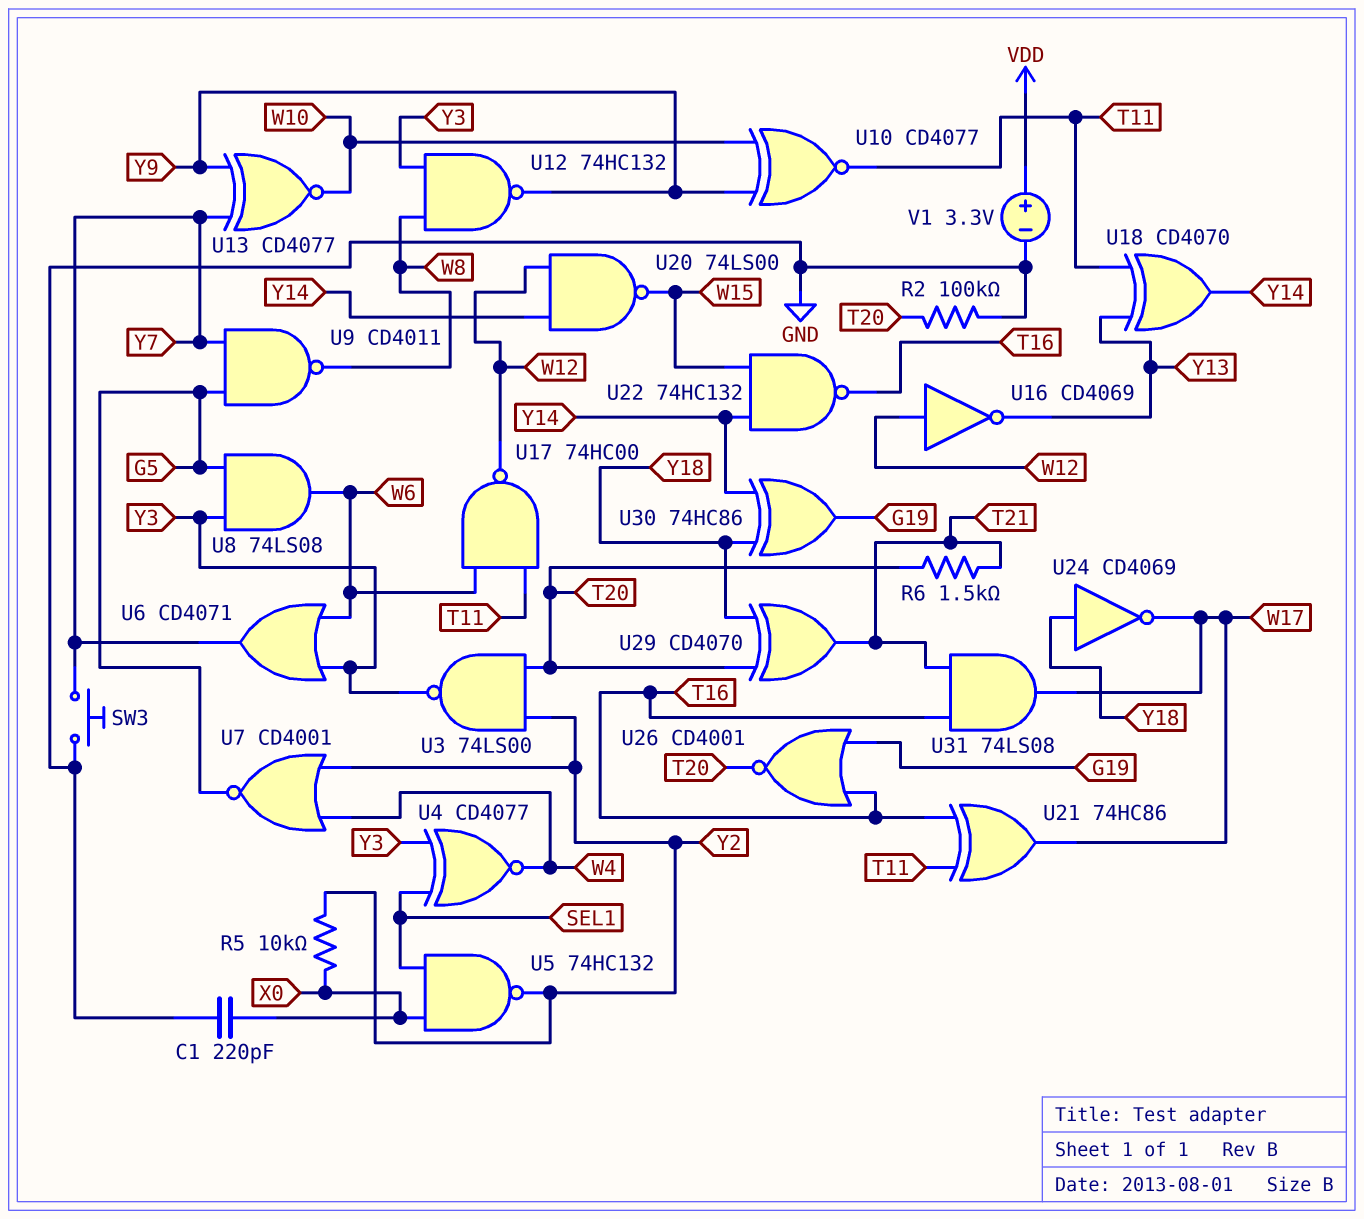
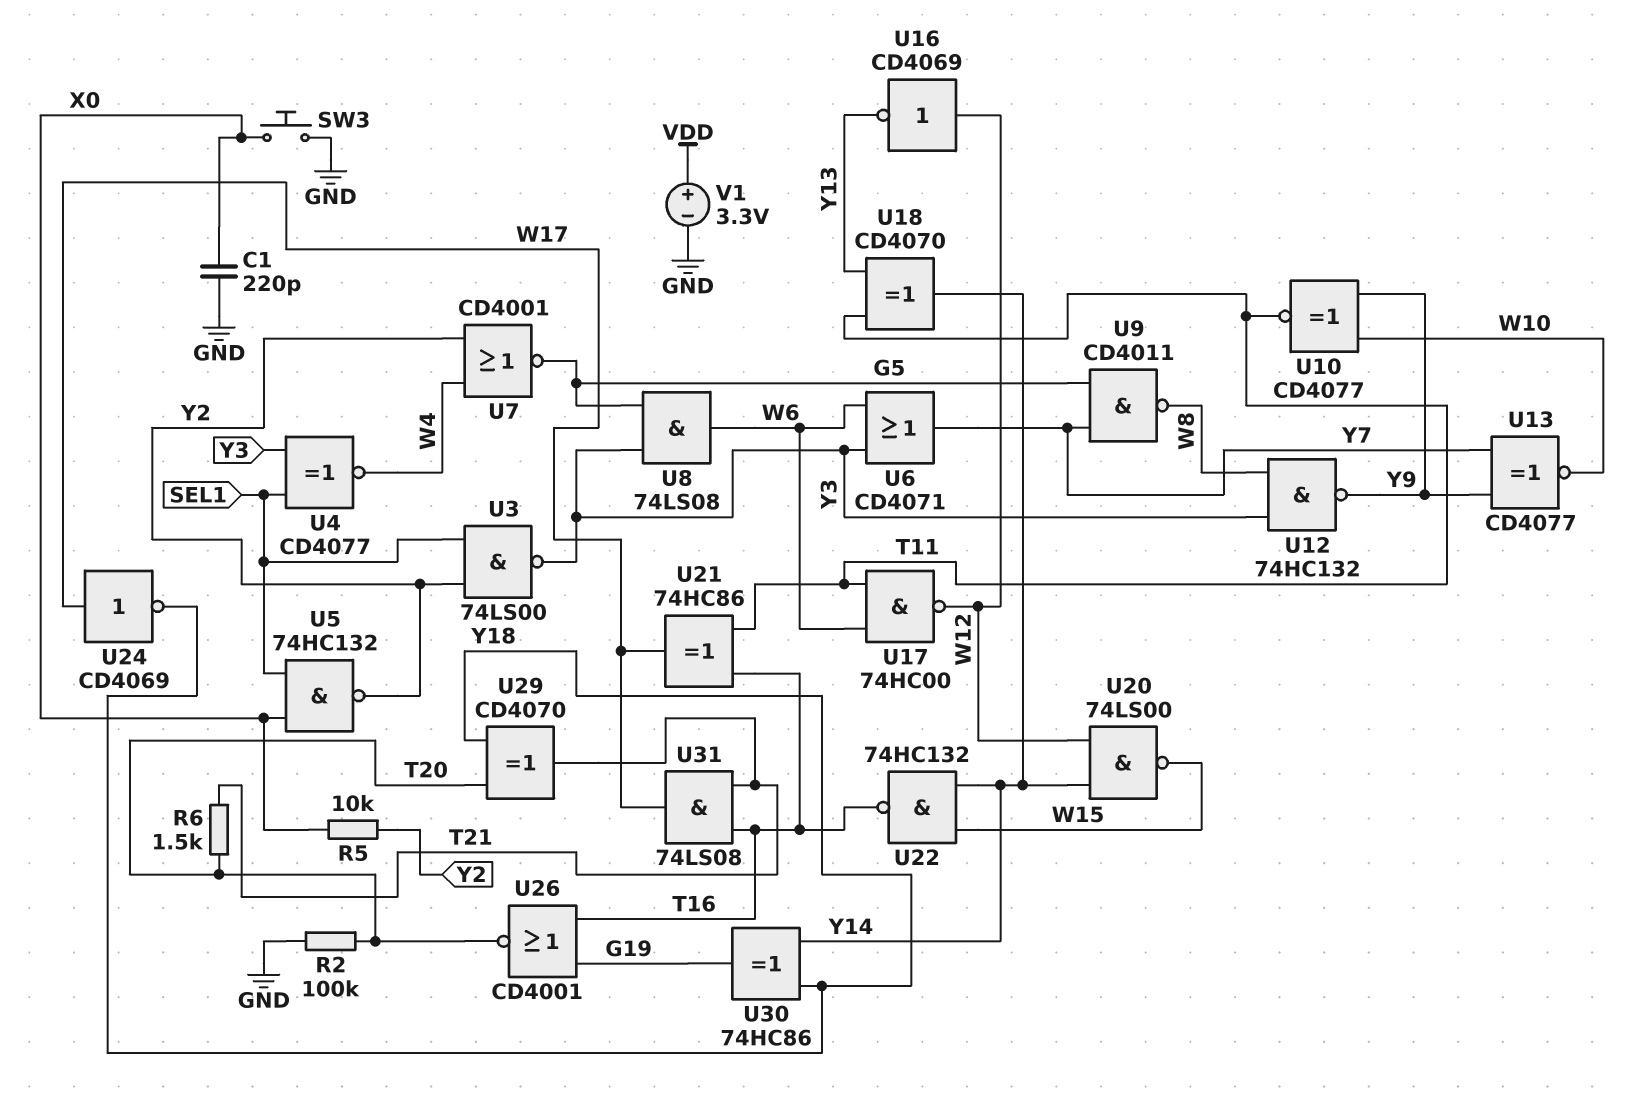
SW3: button (GND, Y7) -> button (GND, X0)
U3: NAND 74LS00 (in T20, in Y2, out Y3) -> NAND 74LS00 (in SEL1, in Y2, out Y3)
U24: NOT CD4069 (in Y18, out W17) -> NOT CD4069 (in W17, out Y18)

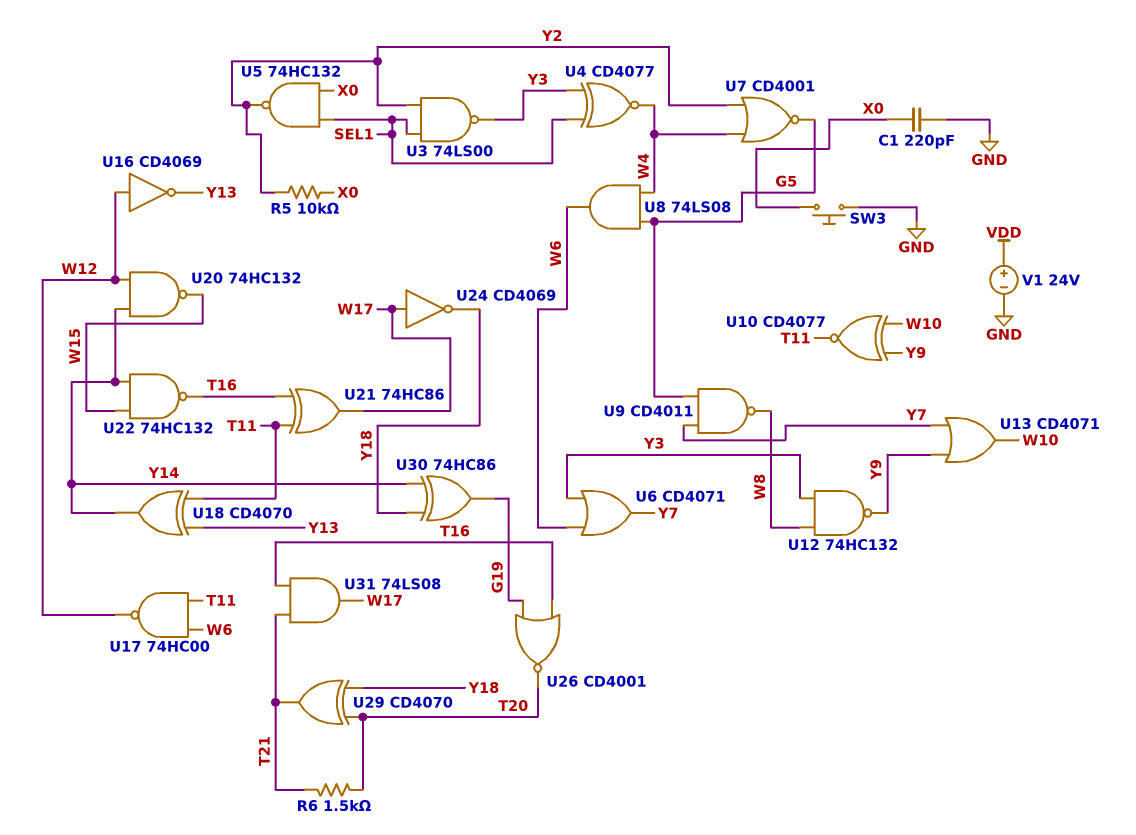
R2: 100k (GND, T20) -> none
U8: AND 74LS08 (in G5, in Y3, out W6) -> AND 74LS08 (in G5, in W4, out W6)
U13: XNOR CD4077 (in Y7, in Y9, out W10) -> OR CD4071 (in Y7, in Y9, out W10)
U20: NAND 74LS00 (in W12, in Y14, out W15) -> NAND 74HC132 (in W12, in Y14, out W15)
V1: 3.3V (plus VDD, minus GND) -> 24V (plus VDD, minus GND)

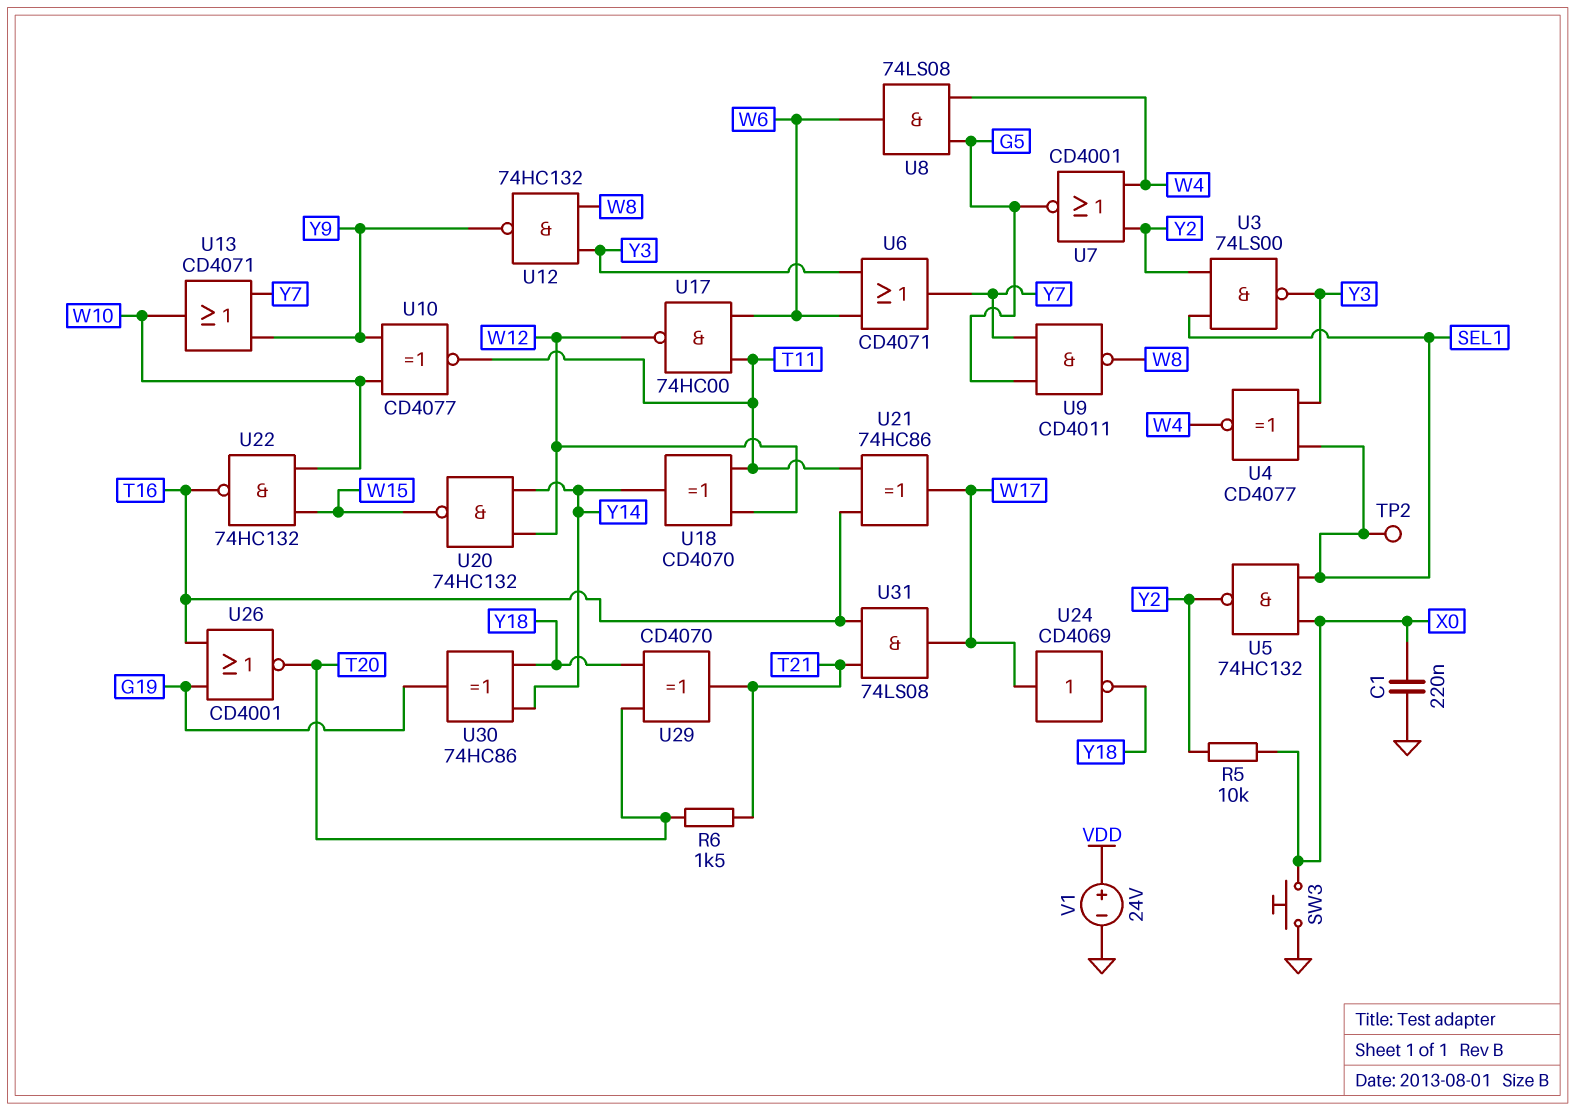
C1: 220pF (GND, X0) -> 220nF (GND, X0)
TP2: none -> test point (SEL1)
U16: NOT CD4069 (in W12, out Y13) -> none
U18: XOR CD4070 (in T11, in Y13, out Y14) -> XOR CD4070 (in T11, in W12, out Y14)
U22: NAND 74HC132 (in W15, in Y14, out T16) -> NAND 74HC132 (in W10, in W15, out T16)

